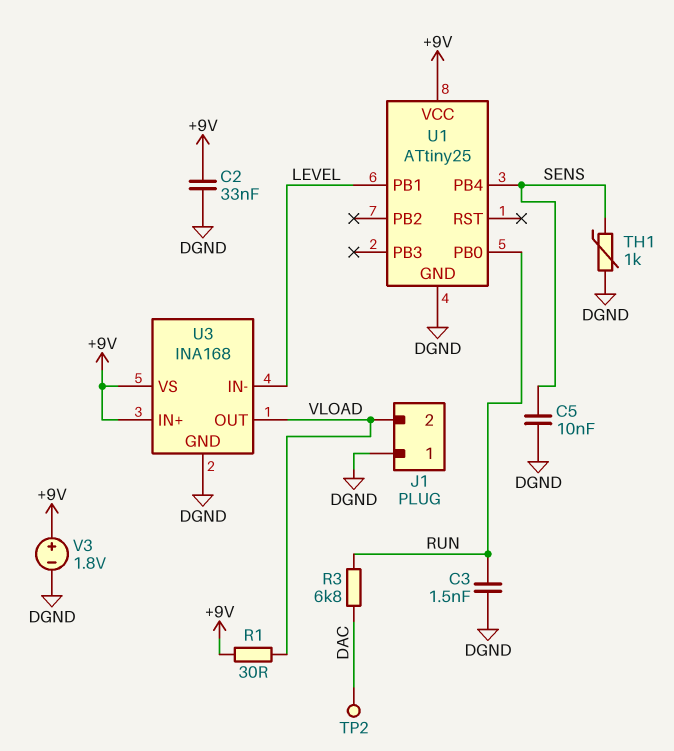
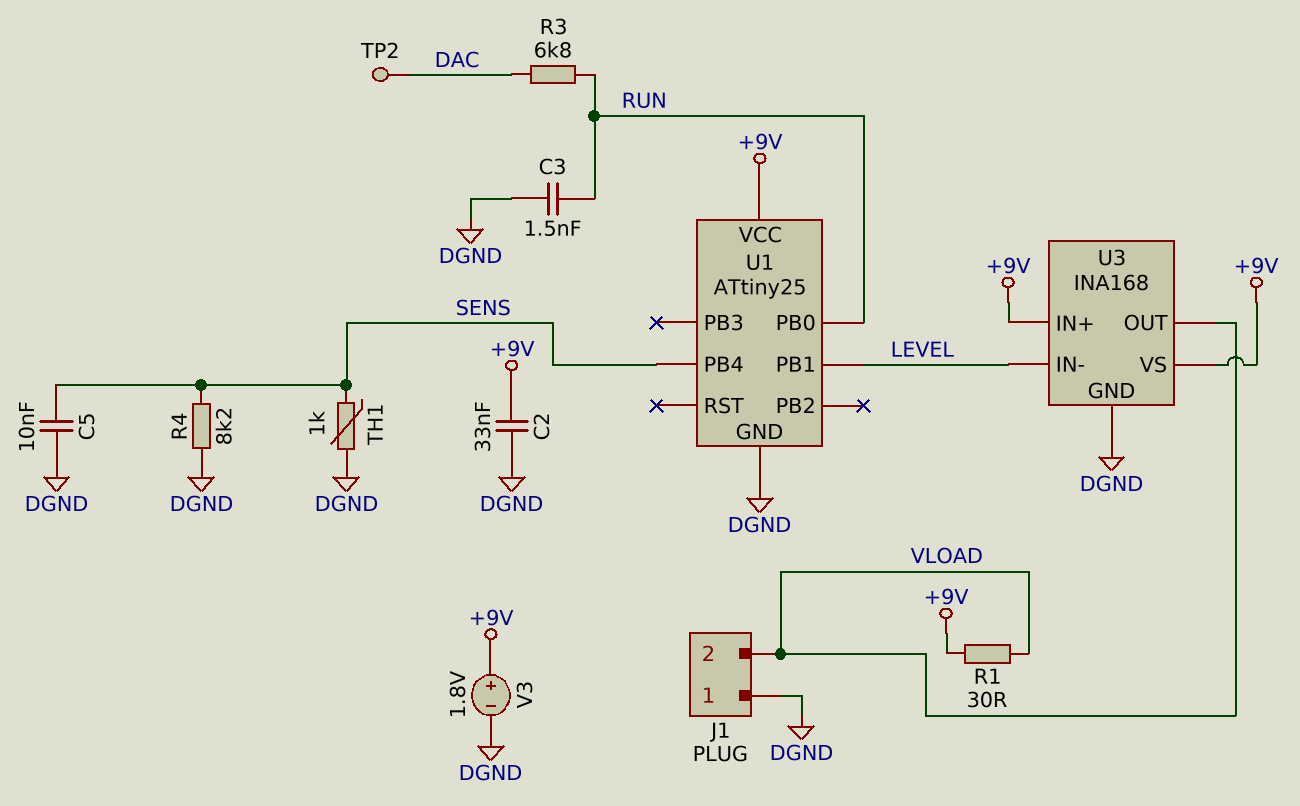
R4: none -> 8.2k (DGND, SENS)

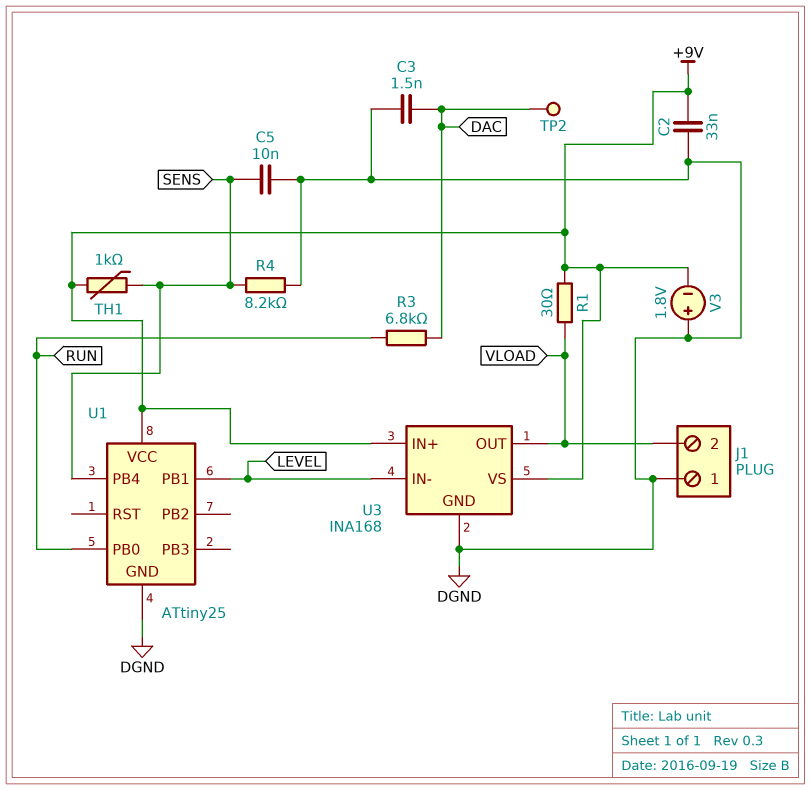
C3: 1.5nF (DGND, RUN) -> 1.5nF (DAC, DGND)
TH1: 1k (DGND, SENS) -> 1k (+9V, SENS)
V3: 1.8V (plus +9V, minus DGND) -> 1.8V (plus DGND, minus +9V)

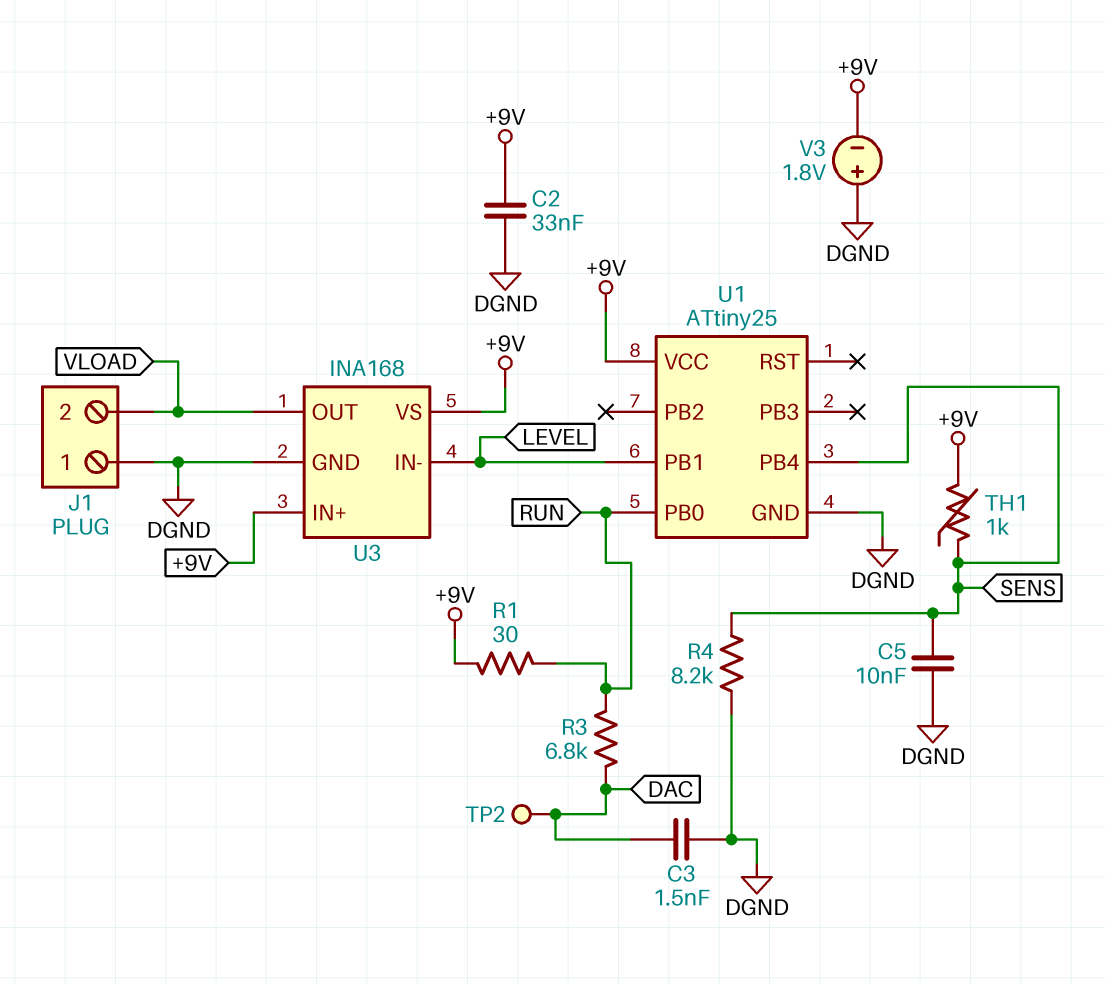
R1: 30 (+9V, VLOAD) -> 30 (+9V, RUN)

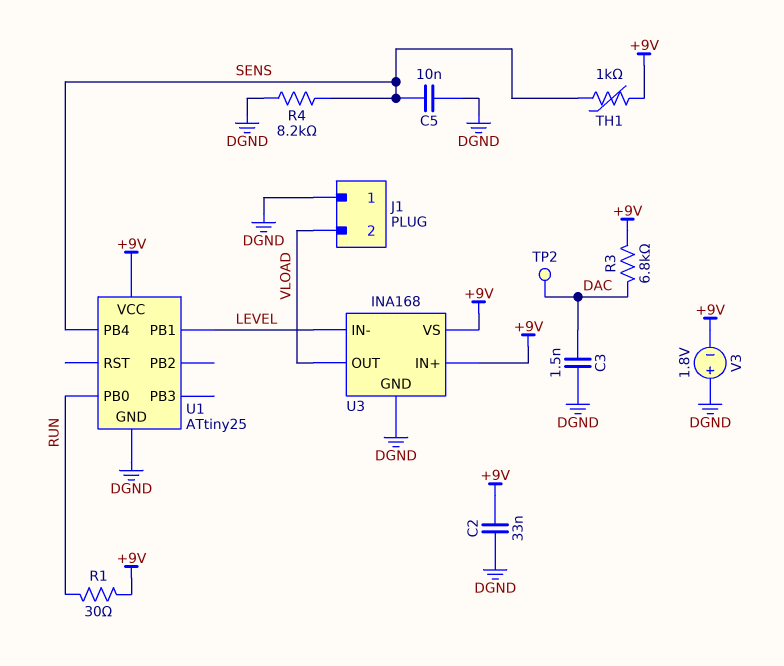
R3: 6.8k (DAC, RUN) -> 6.8k (+9V, DAC)

